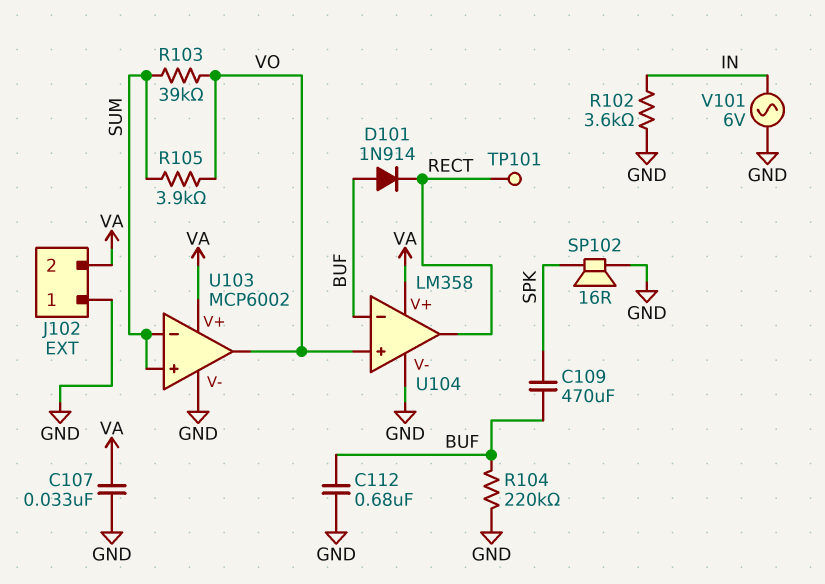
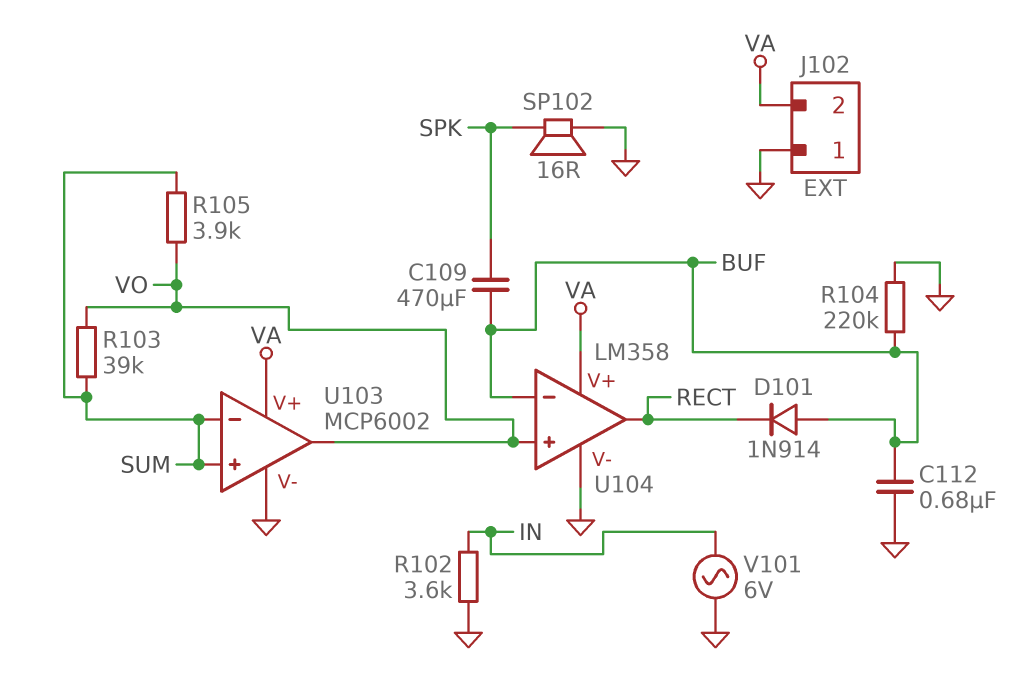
C107: 33nF (GND, VA) -> none
TP101: test point (RECT) -> none

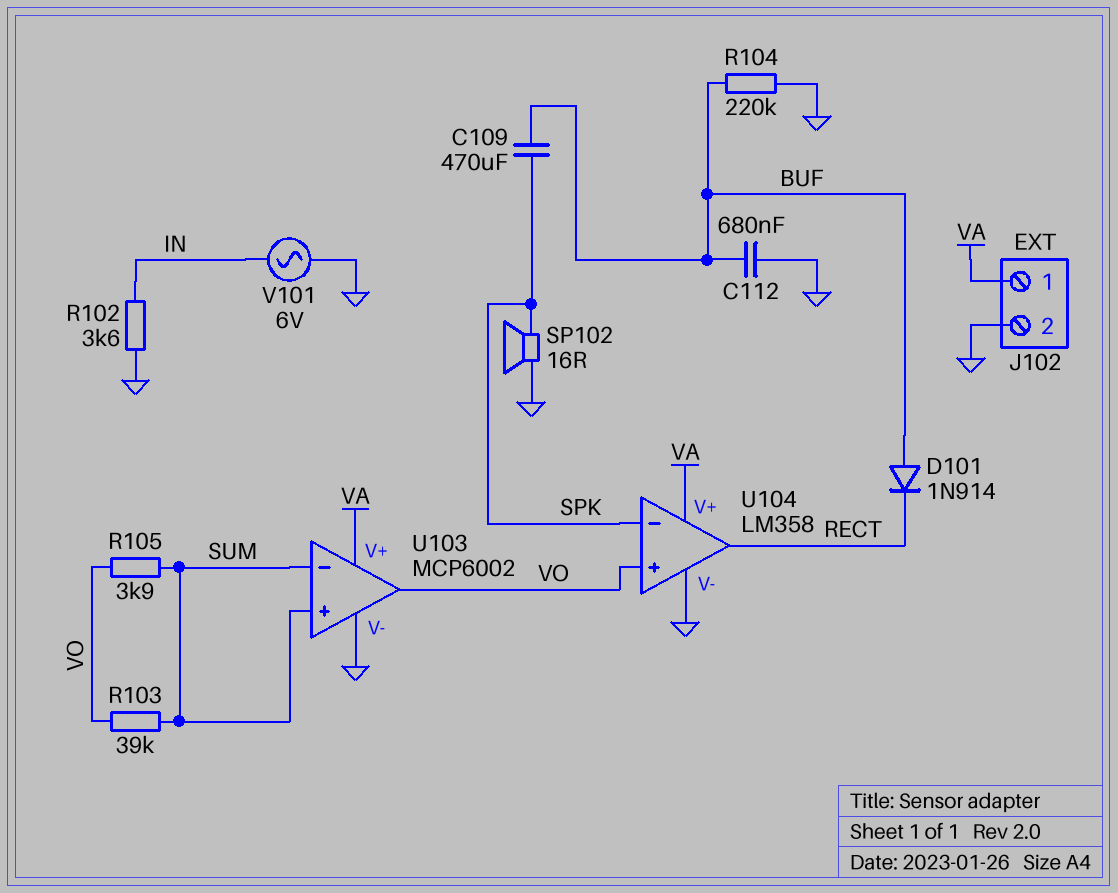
J102 pin 1: GND -> VA
J102 pin 2: VA -> GND
U104 pin in-: BUF -> SPK

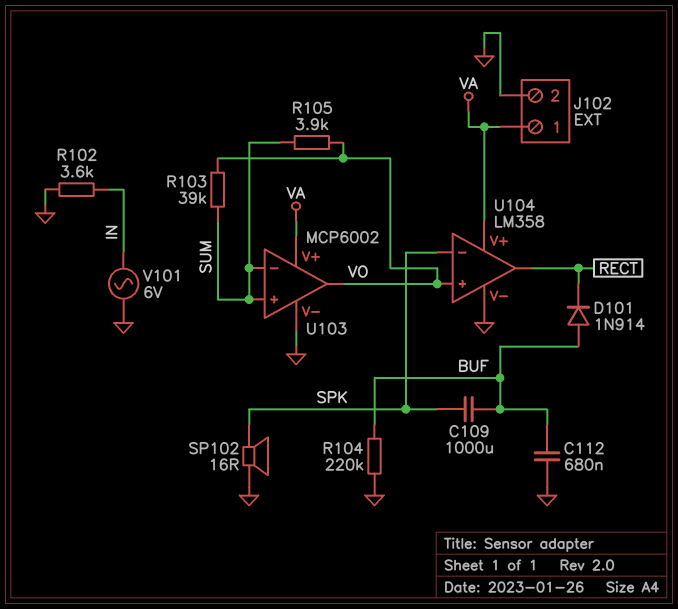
C109: 470uF (BUF, SPK) -> 1000uF (BUF, SPK)

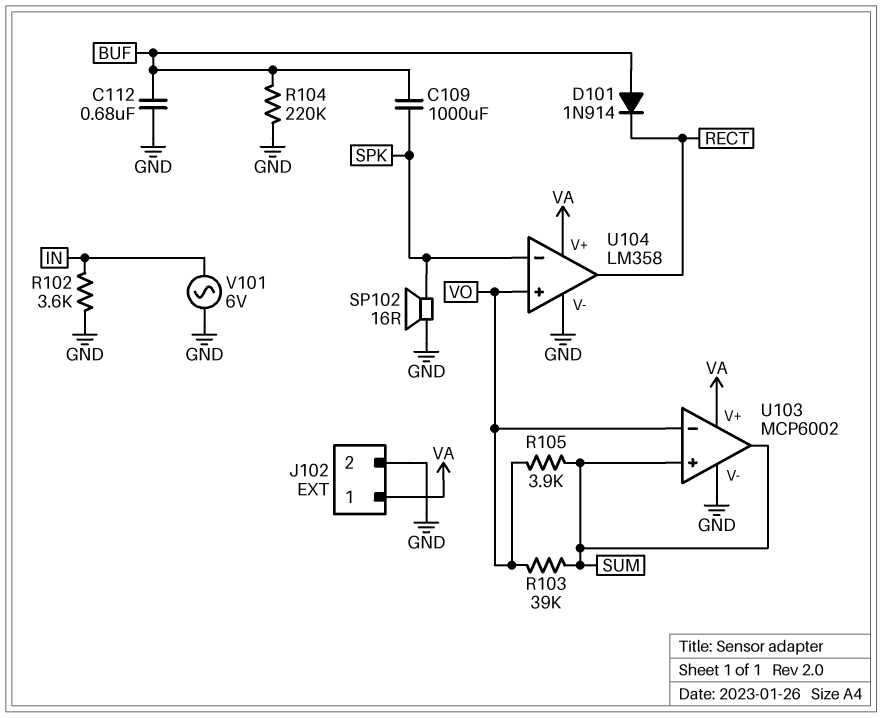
U103 pin in-: SUM -> VO
U103 pin out: VO -> SUM

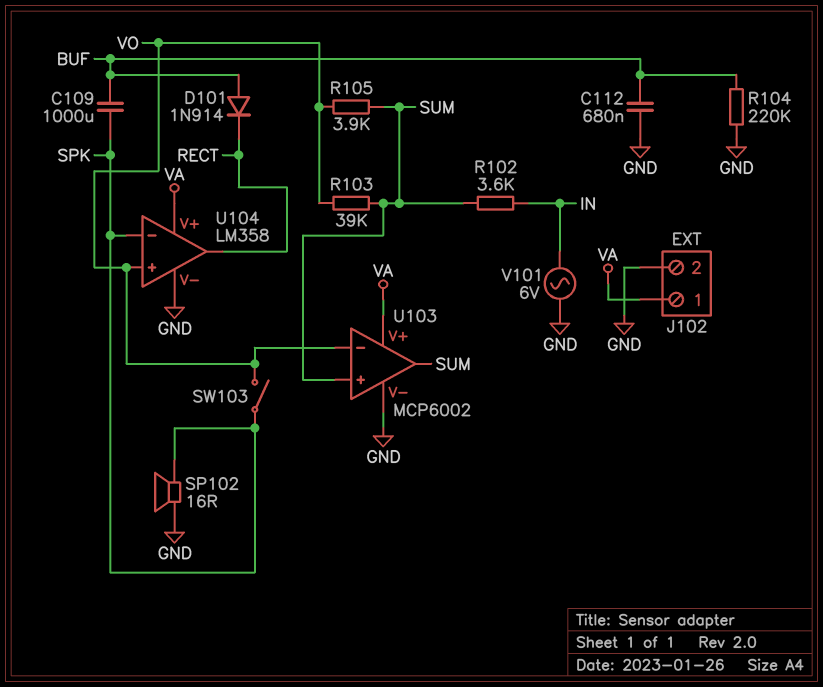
R102: 3.6k (GND, IN) -> 3.6k (IN, SUM)
SW103: none -> switch (SPK, VO)

